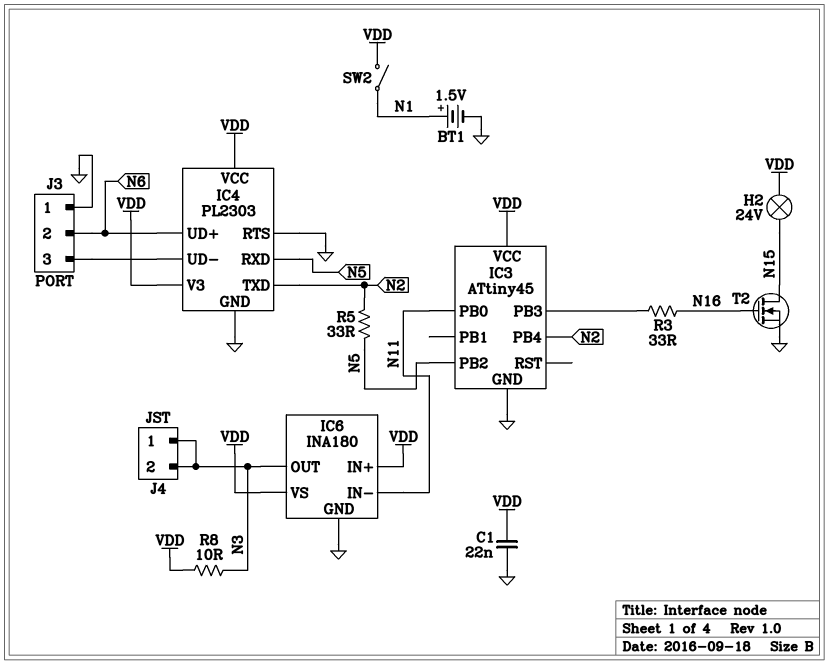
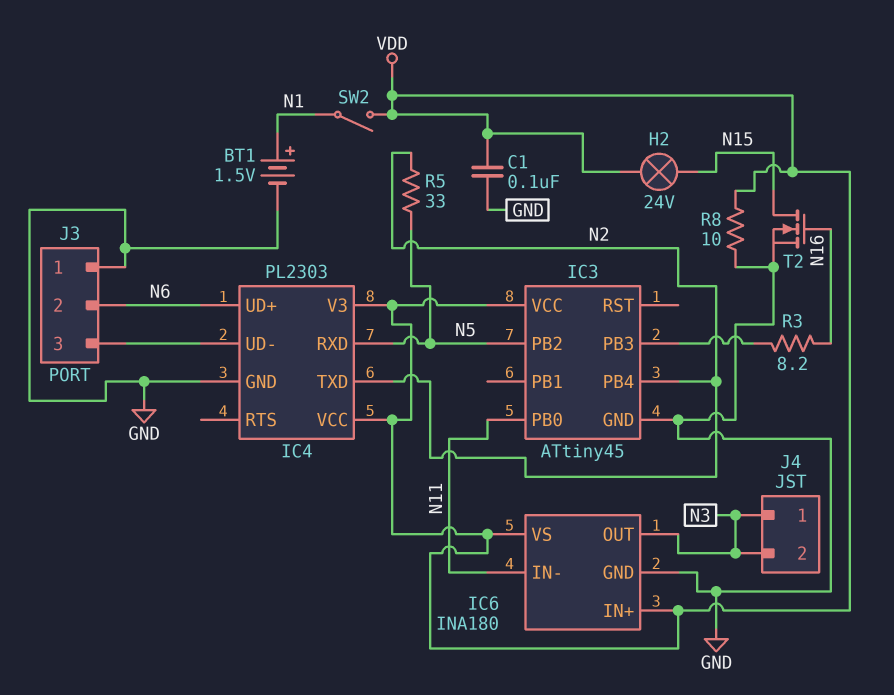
C1: 22nF (GND, VDD) -> 100nF (GND, VDD)
IC4 pin RTS: GND -> none
R3: 33 (IC3/PB3, N16) -> 8.2 (IC3/PB3, N16)
R8: 10 (N3, VDD) -> 10 (GND, VDD)

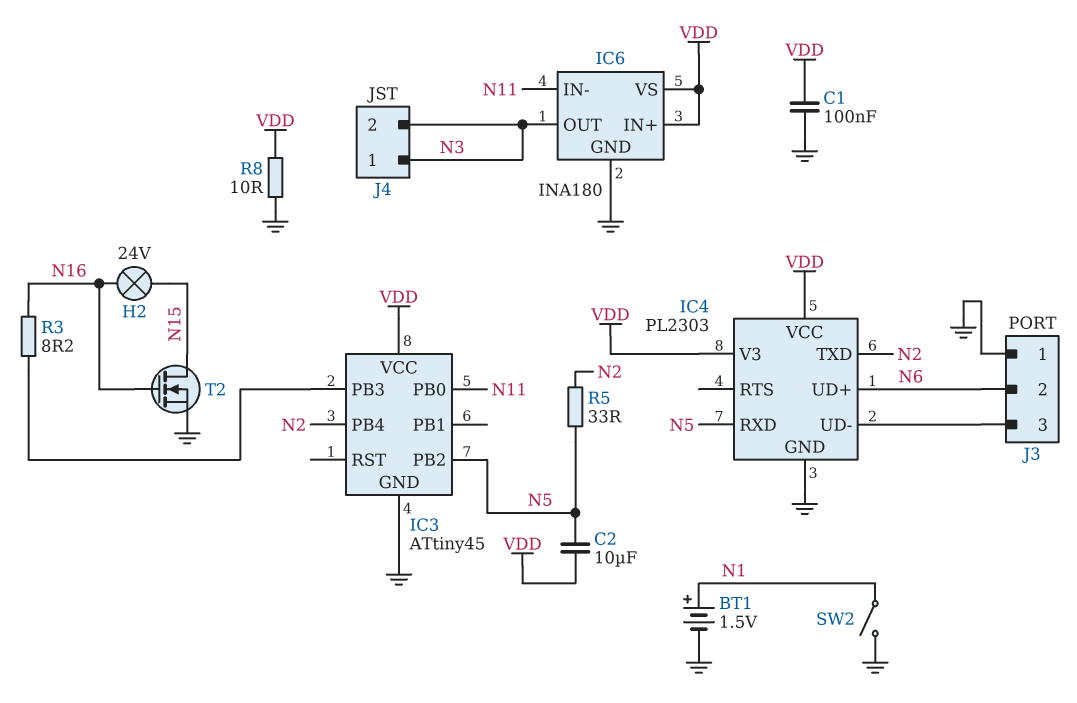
C2: none -> 10uF (N5, VDD)
H2: lamp 24V (N15, VDD) -> lamp 24V (N15, N16)
SW2: switch (N1, VDD) -> switch (GND, N1)

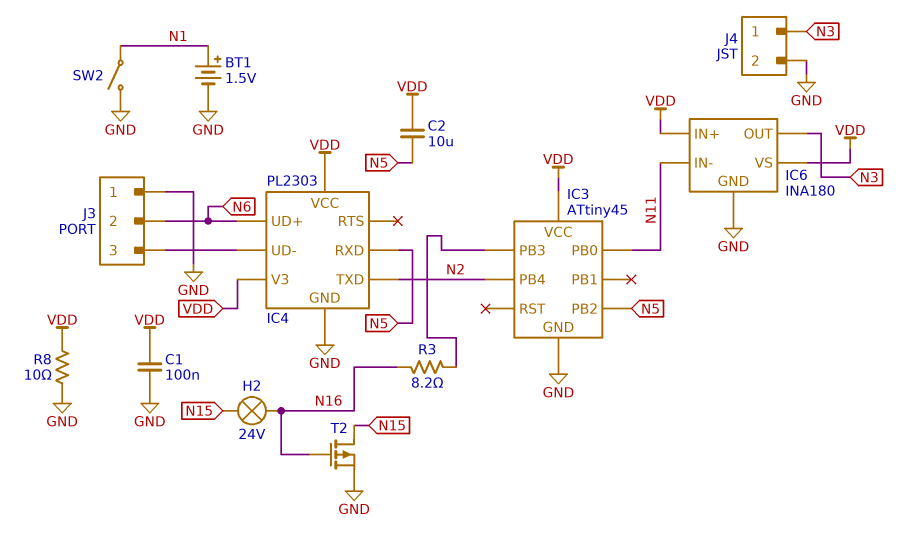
J4 pin 2: N3 -> GND
R5: 33 (N2, N5) -> none
T2: NMOS (G N16, D N15, S GND) -> PMOS (G N16, D N15, S GND)

